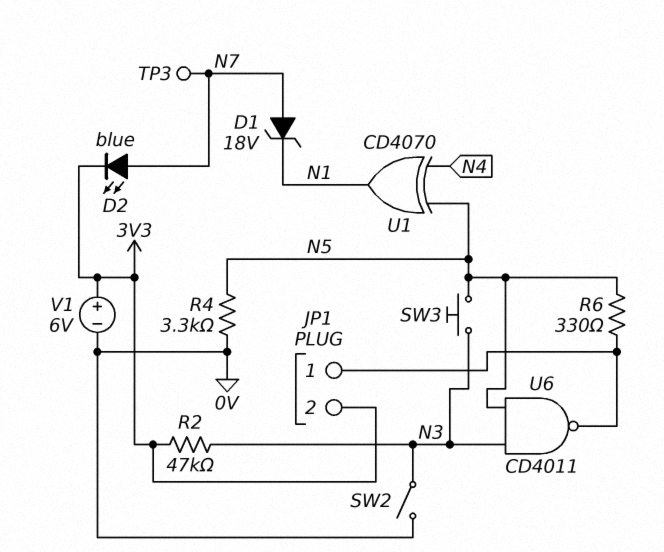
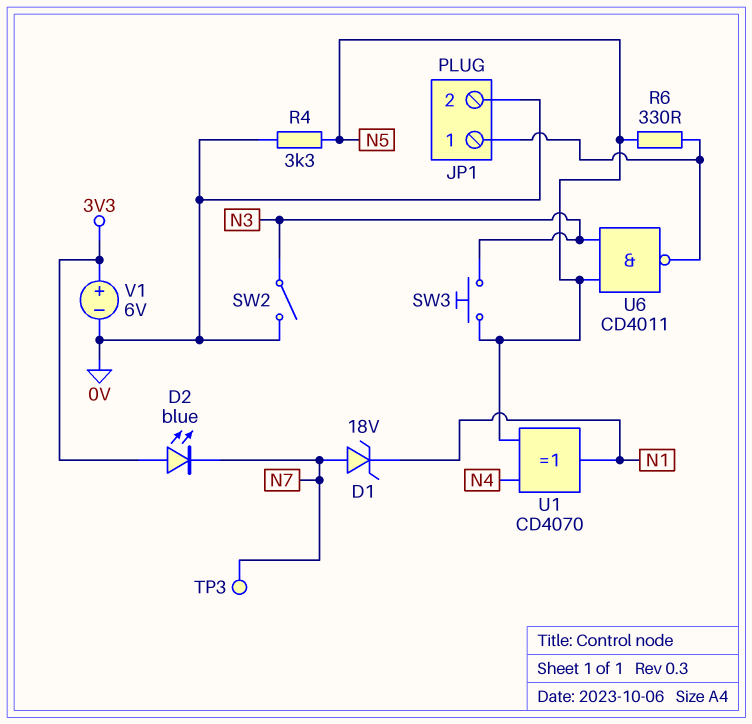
D2: LED blue (A N7, K 3V3) -> LED blue (A 3V3, K N7)
JP1 pin 2: 3V3 -> 0V
R2: 47k (3V3, N3) -> none

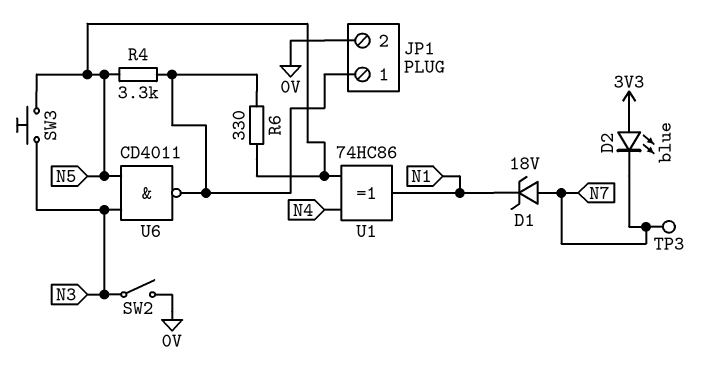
R4: 3.3k (0V, N5) -> 3.3k (JP1/1, N5)
U1: XOR CD4070 (in N4, in N5, out N1) -> XOR 74HC86 (in N4, in N5, out N1)
V1: 6V (plus 3V3, minus 0V) -> none

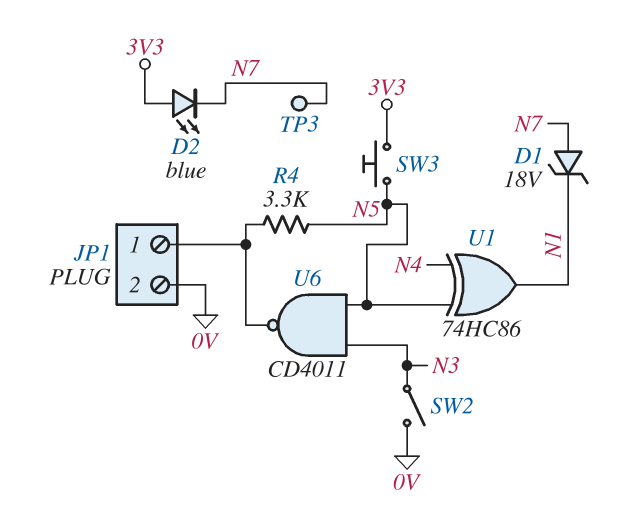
R6: 330 (JP1/1, N5) -> none
SW3: button (N3, N5) -> button (3V3, N5)

